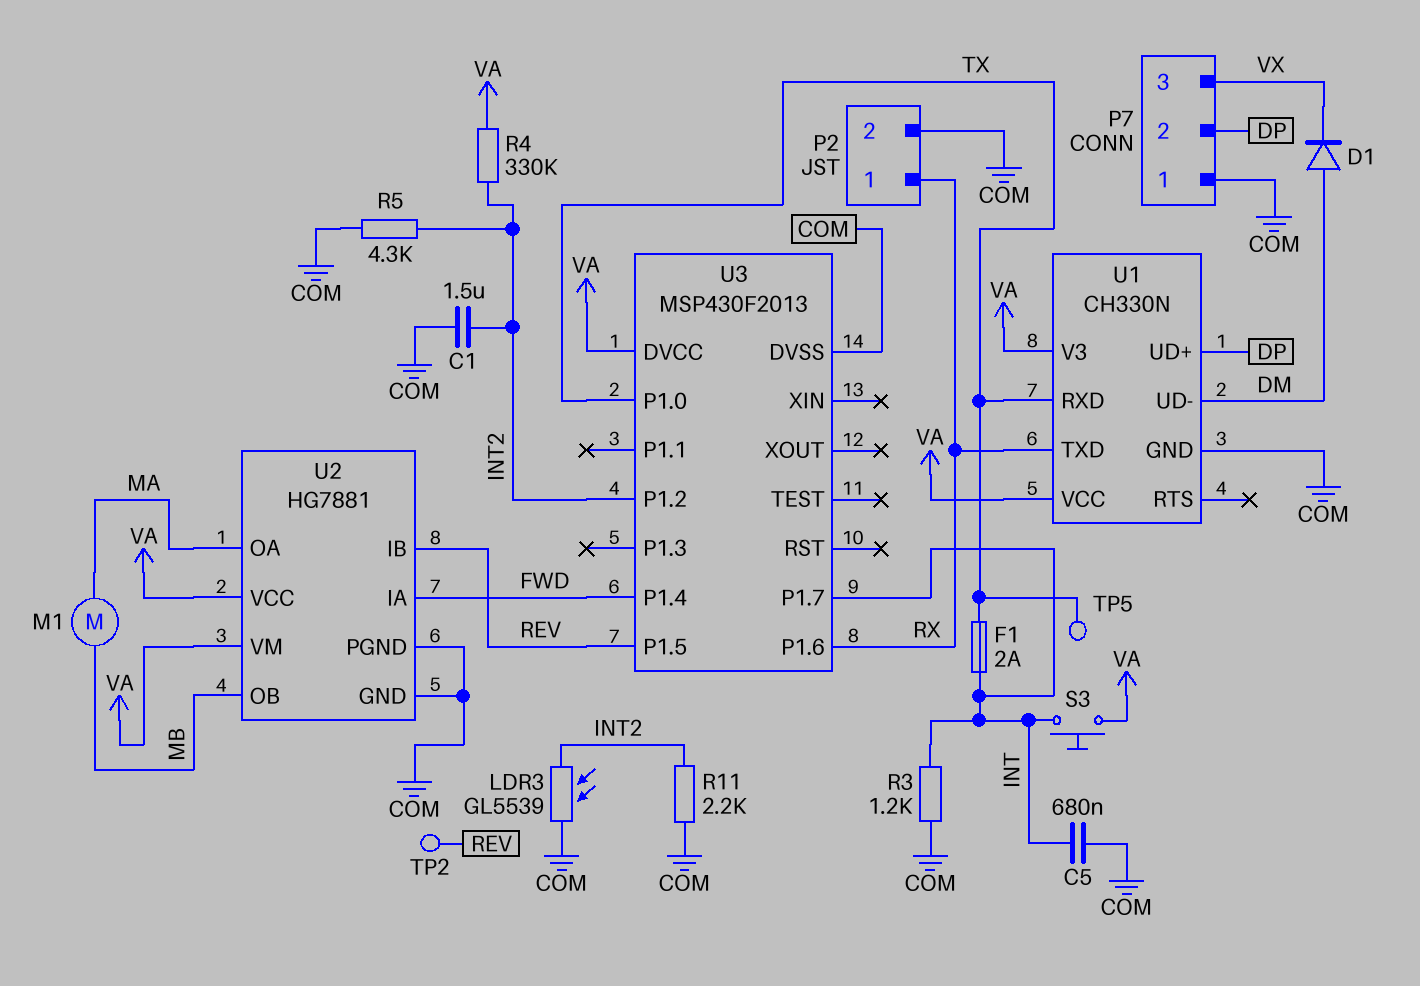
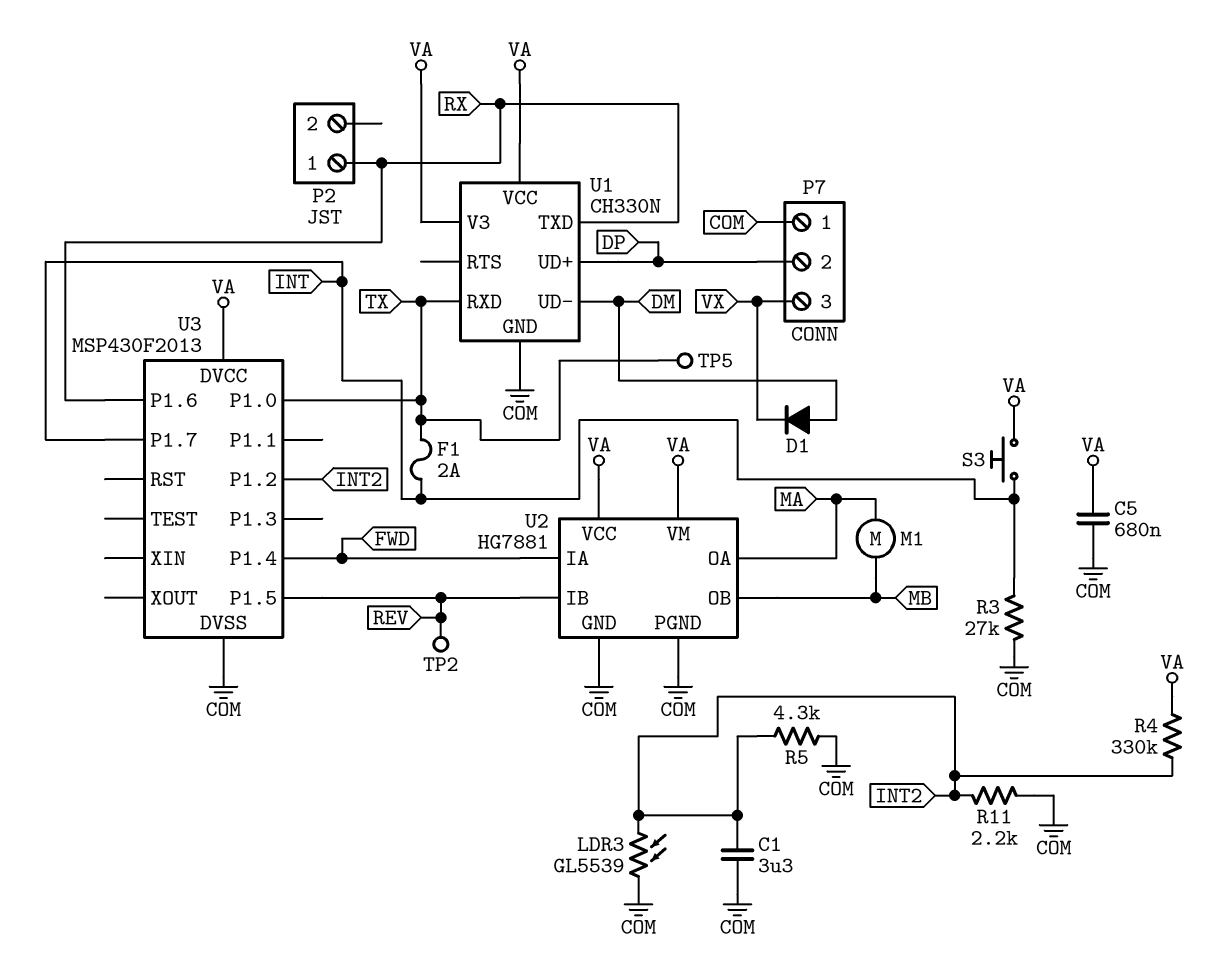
C1: 1.5uF (COM, INT2) -> 3.3uF (COM, INT2)
C5: 680nF (COM, INT) -> 680nF (COM, VA)
P2 pin 2: COM -> none
R3: 1.2k (COM, INT) -> 27k (COM, INT)

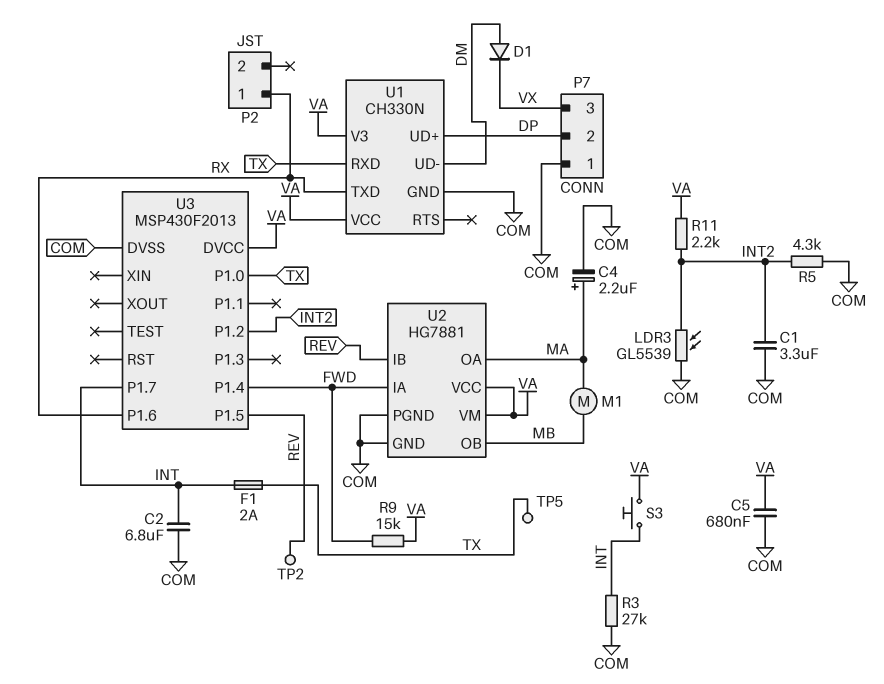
C2: none -> 6.8uF (COM, INT)
C4: none -> 2.2uF (plus MA, minus COM)
R4: 330k (INT2, VA) -> none
R9: none -> 15k (FWD, VA)
R11: 2.2k (COM, INT2) -> 2.2k (INT2, VA)

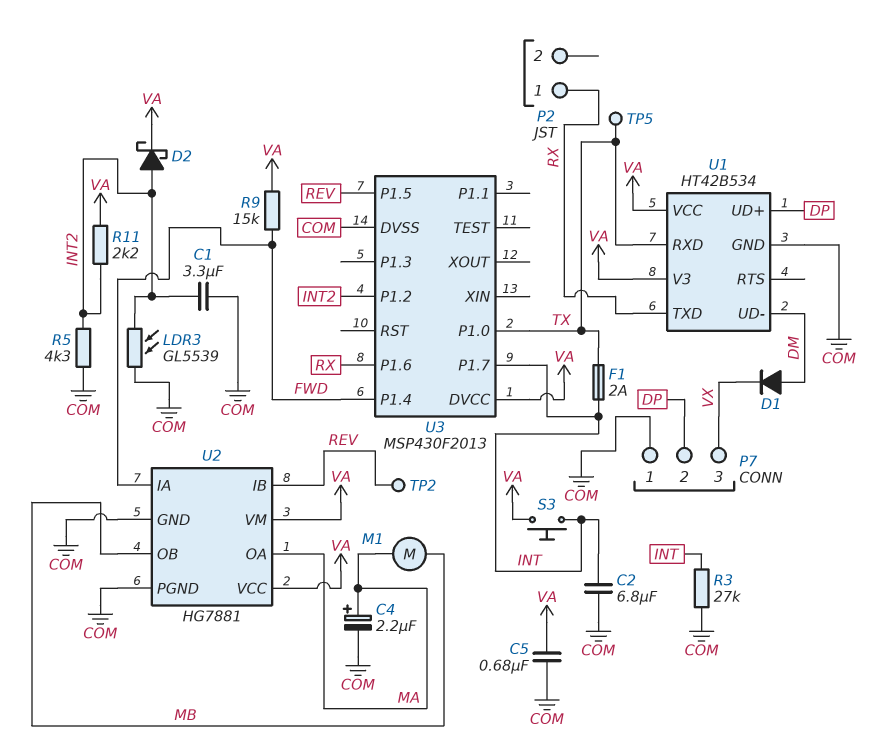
D2: none -> schottky (A INT2, K VA)
U1: CH330N -> HT42B534

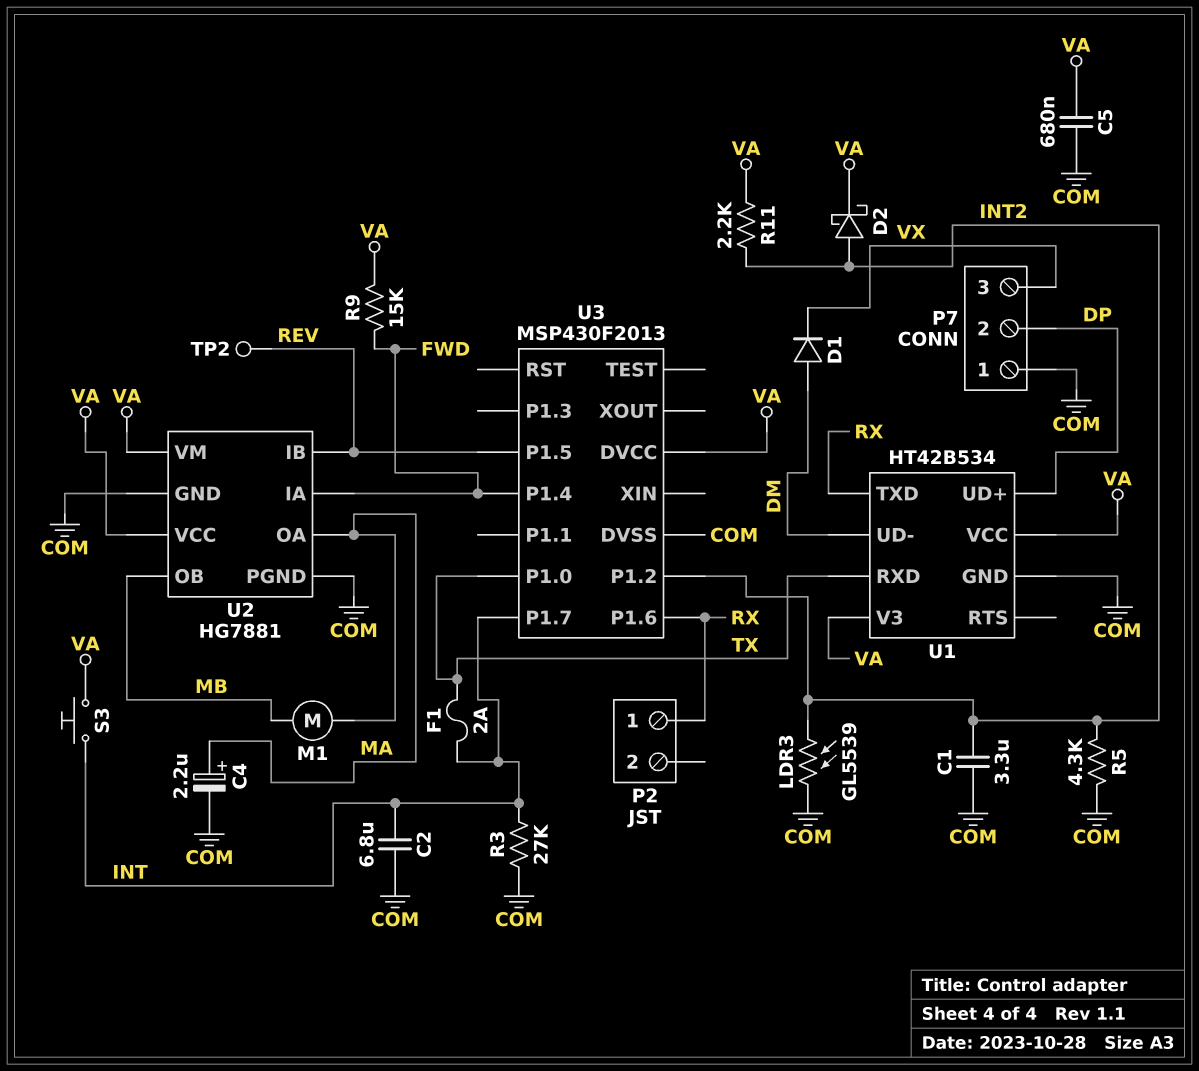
TP5: test point (TX) -> none

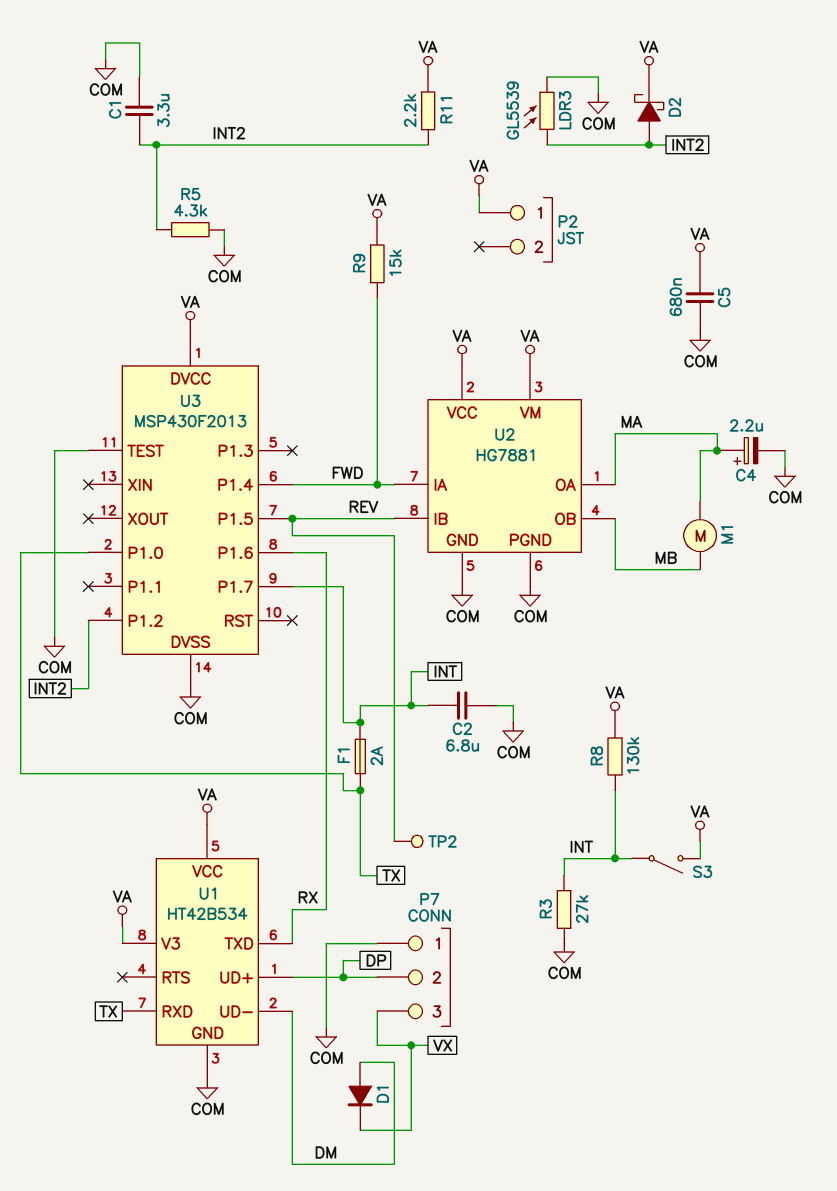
P2 pin 1: RX -> VA
R8: none -> 130k (INT, VA)
S3: button (INT, VA) -> switch (INT, VA)
U3 pin TEST: none -> COM

